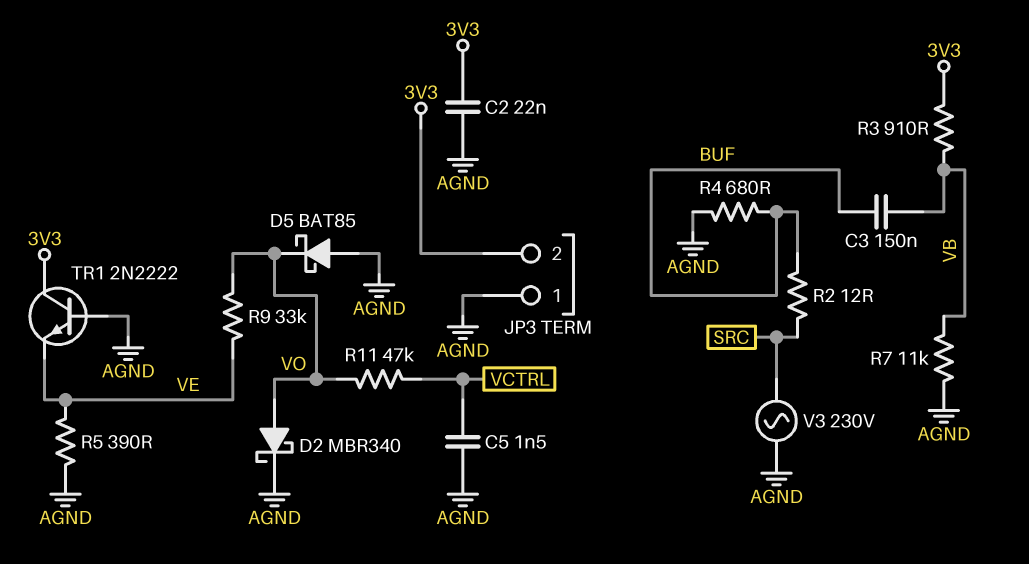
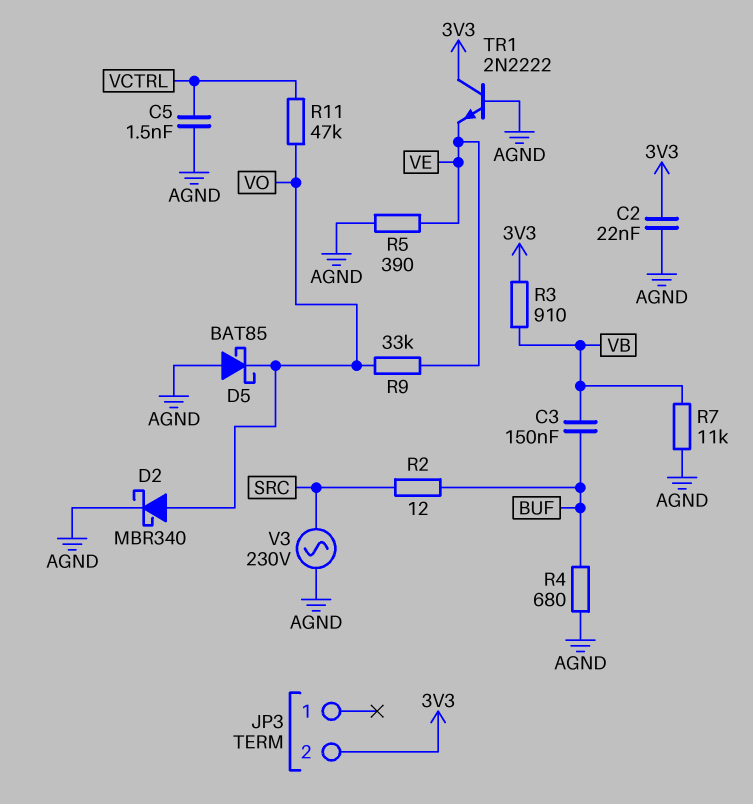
JP3 pin 1: AGND -> none

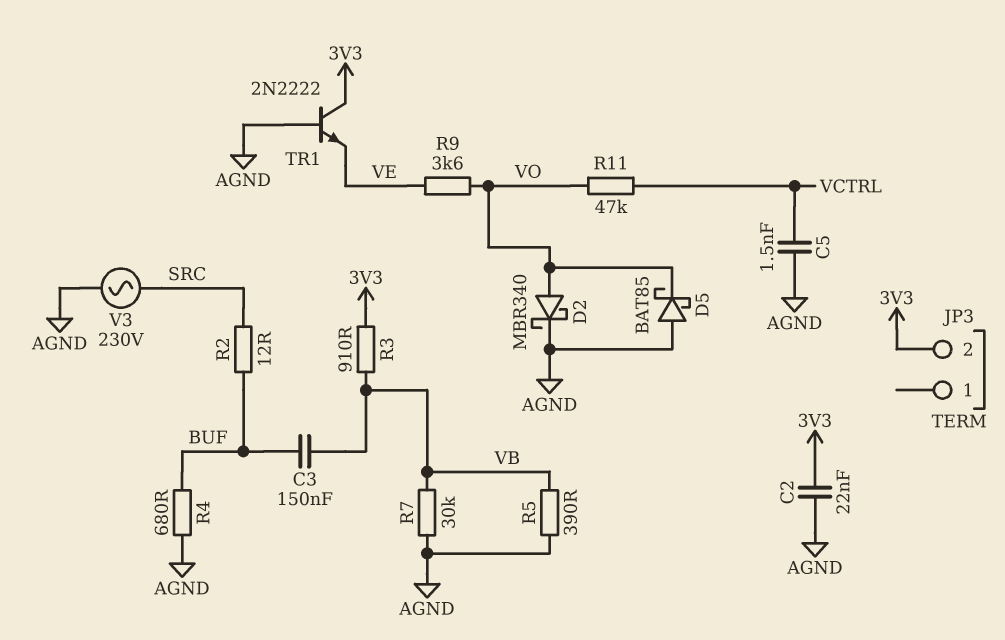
R5: 390 (AGND, VE) -> 390 (AGND, VB)
R7: 11k (AGND, VB) -> 30k (AGND, VB)
R9: 33k (VE, VO) -> 3.6k (VE, VO)

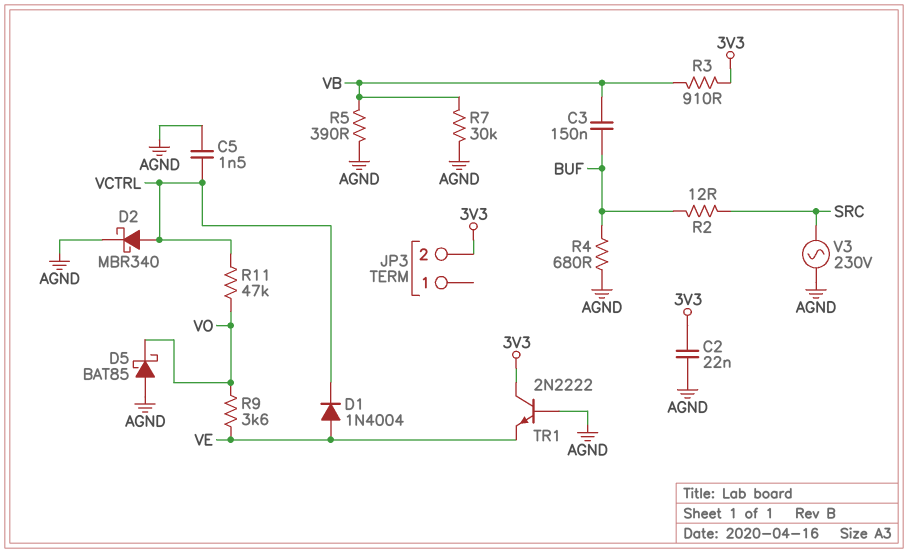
D1: none -> diode 1N4004 (A VE, K VCTRL)
D2: schottky MBR340 (A VO, K AGND) -> schottky MBR340 (A VCTRL, K AGND)

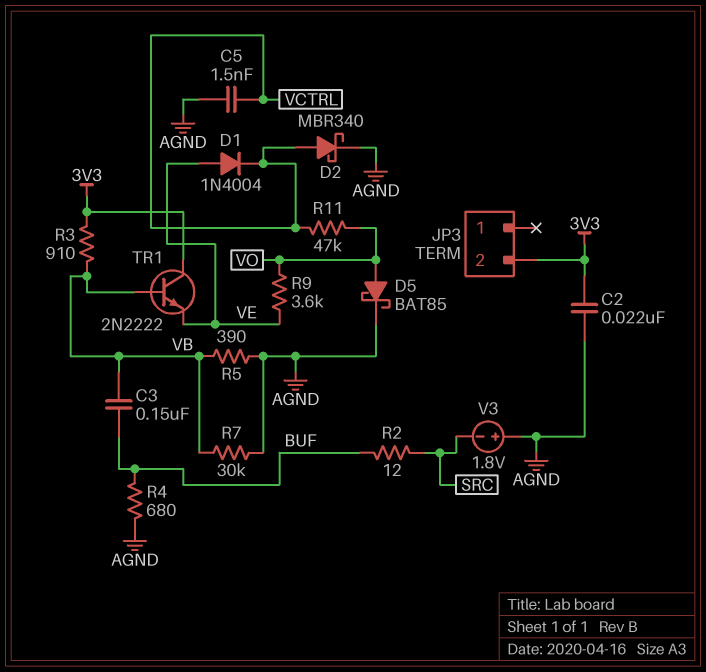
D5: schottky BAT85 (A AGND, K VO) -> schottky BAT85 (A VO, K AGND)
TR1: NPN 2N2222 (B AGND, C 3V3, E VE) -> NPN 2N2222 (B VB, C 3V3, E VE)
V3: AC 230V (AGND, SRC) -> 1.8V (plus AGND, minus SRC)

